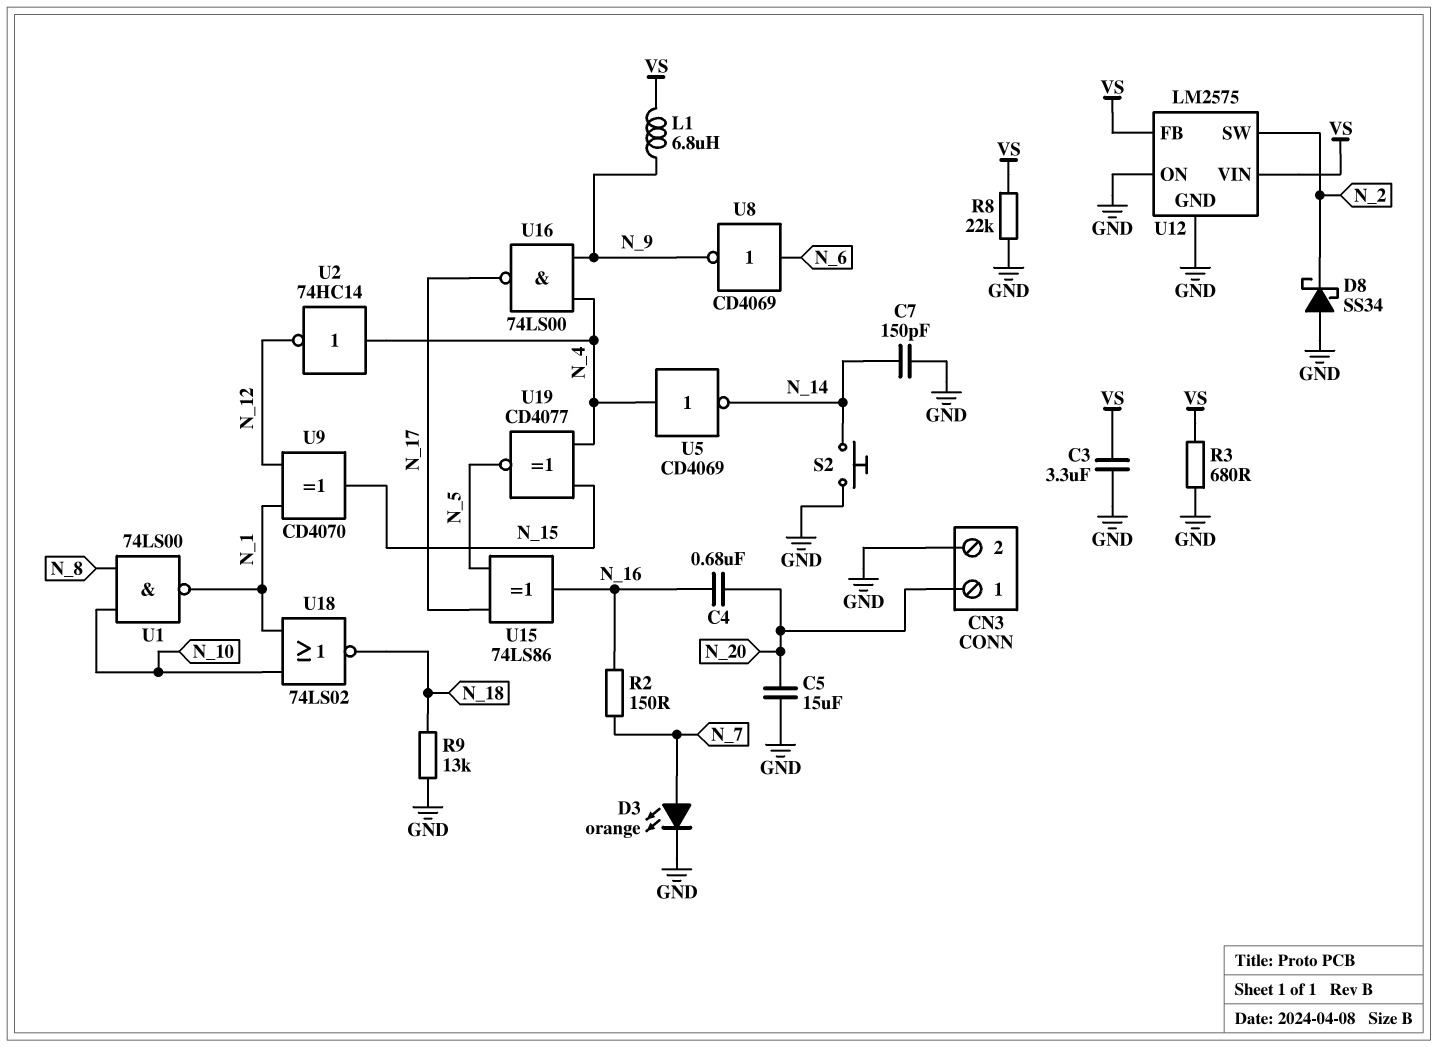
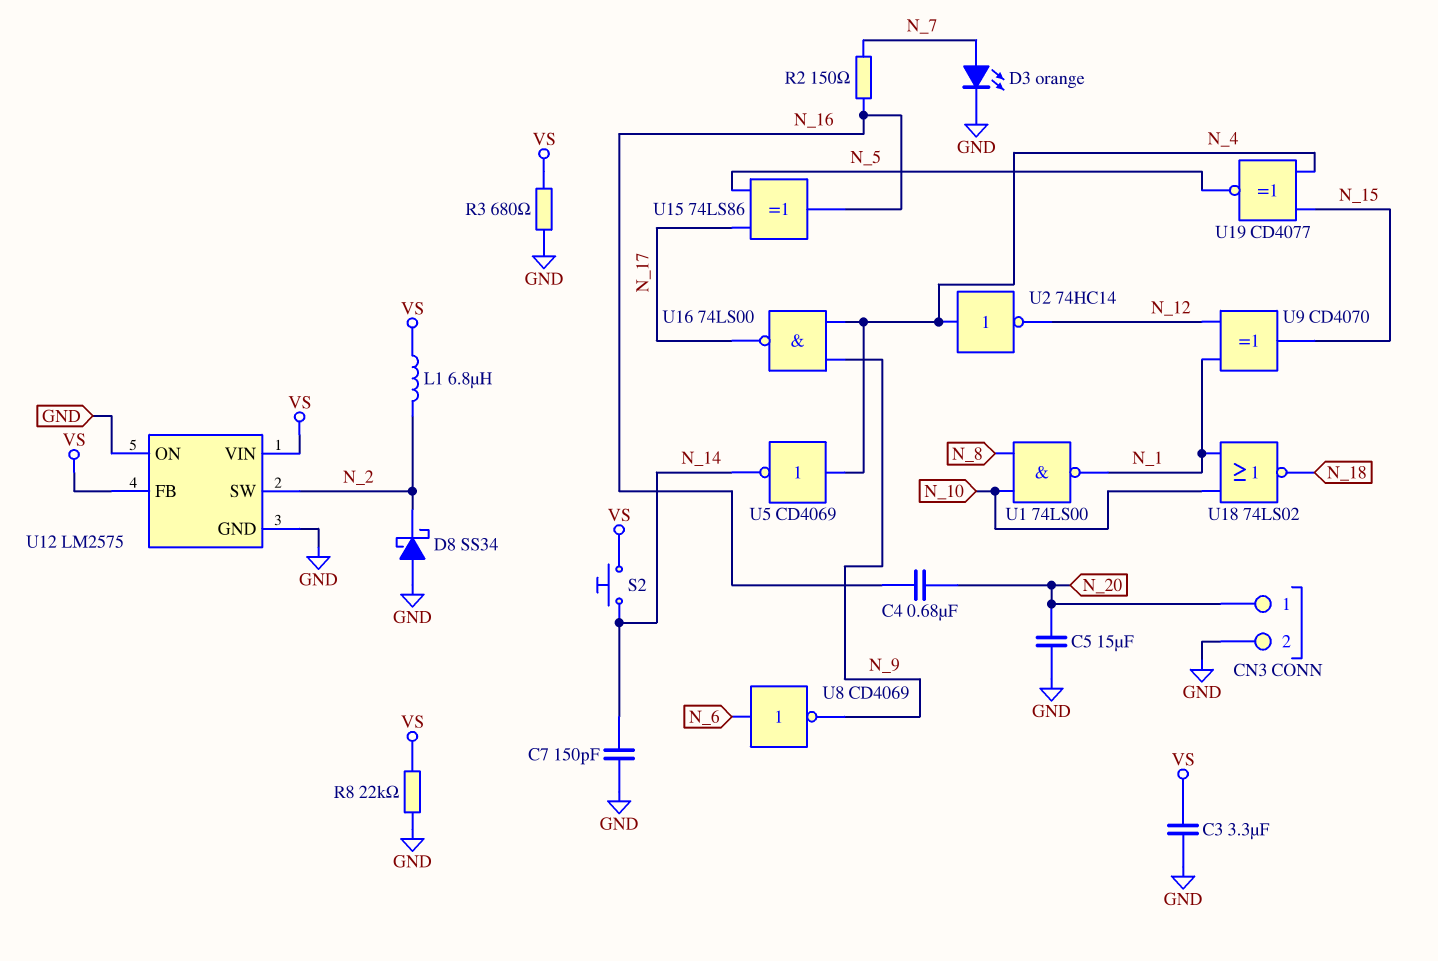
L1: 6.8uH (N_9, VS) -> 6.8uH (N_2, VS)
R9: 13k (GND, N_18) -> none
S2: button (GND, N_14) -> button (N_14, VS)

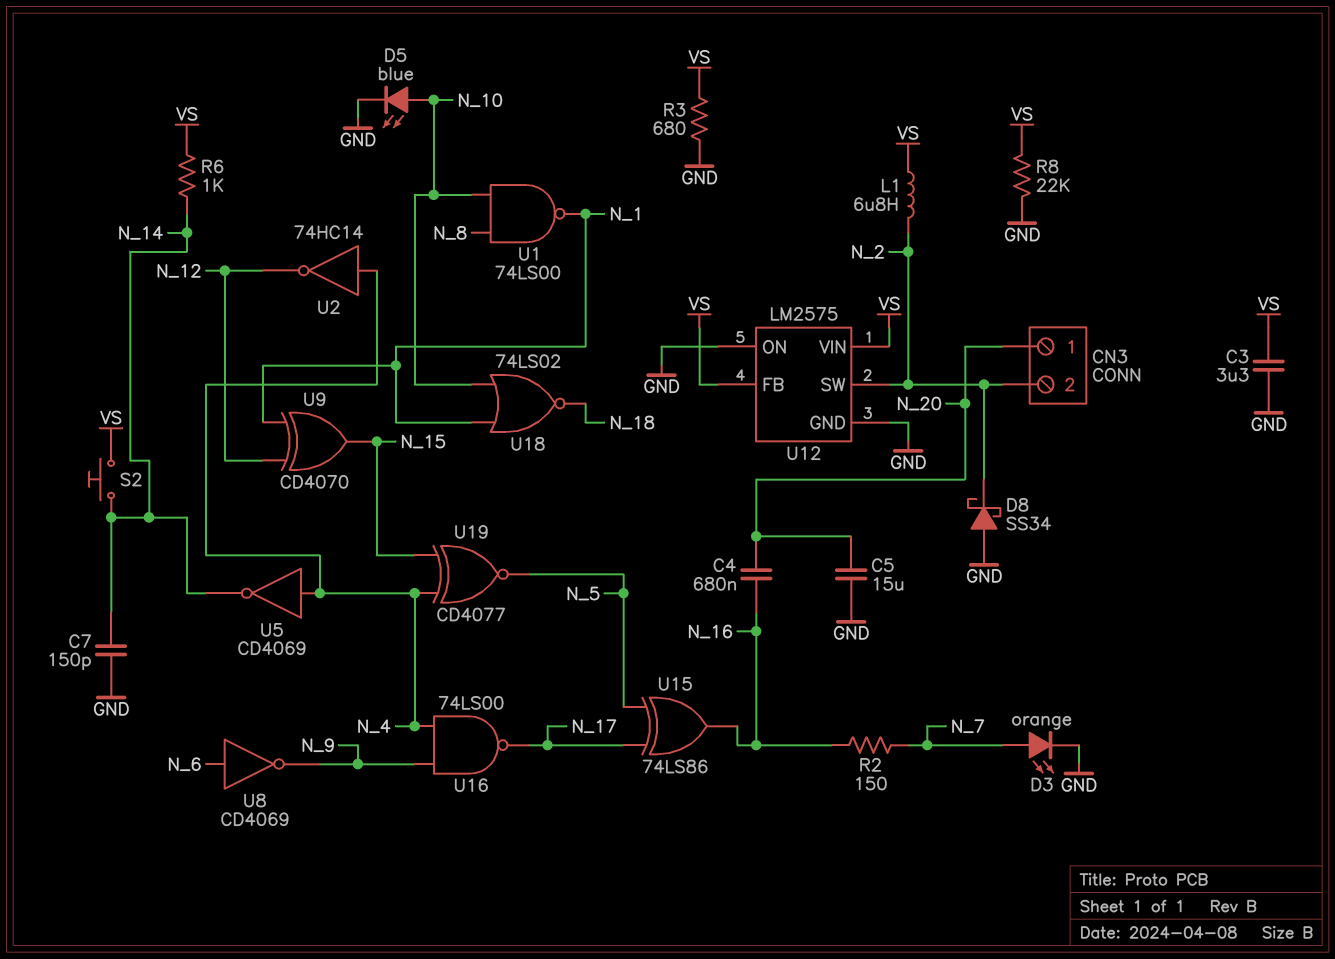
CN3 pin 2: GND -> N_2
D5: none -> LED blue (A N_10, K GND)
R6: none -> 1k (N_14, VS)

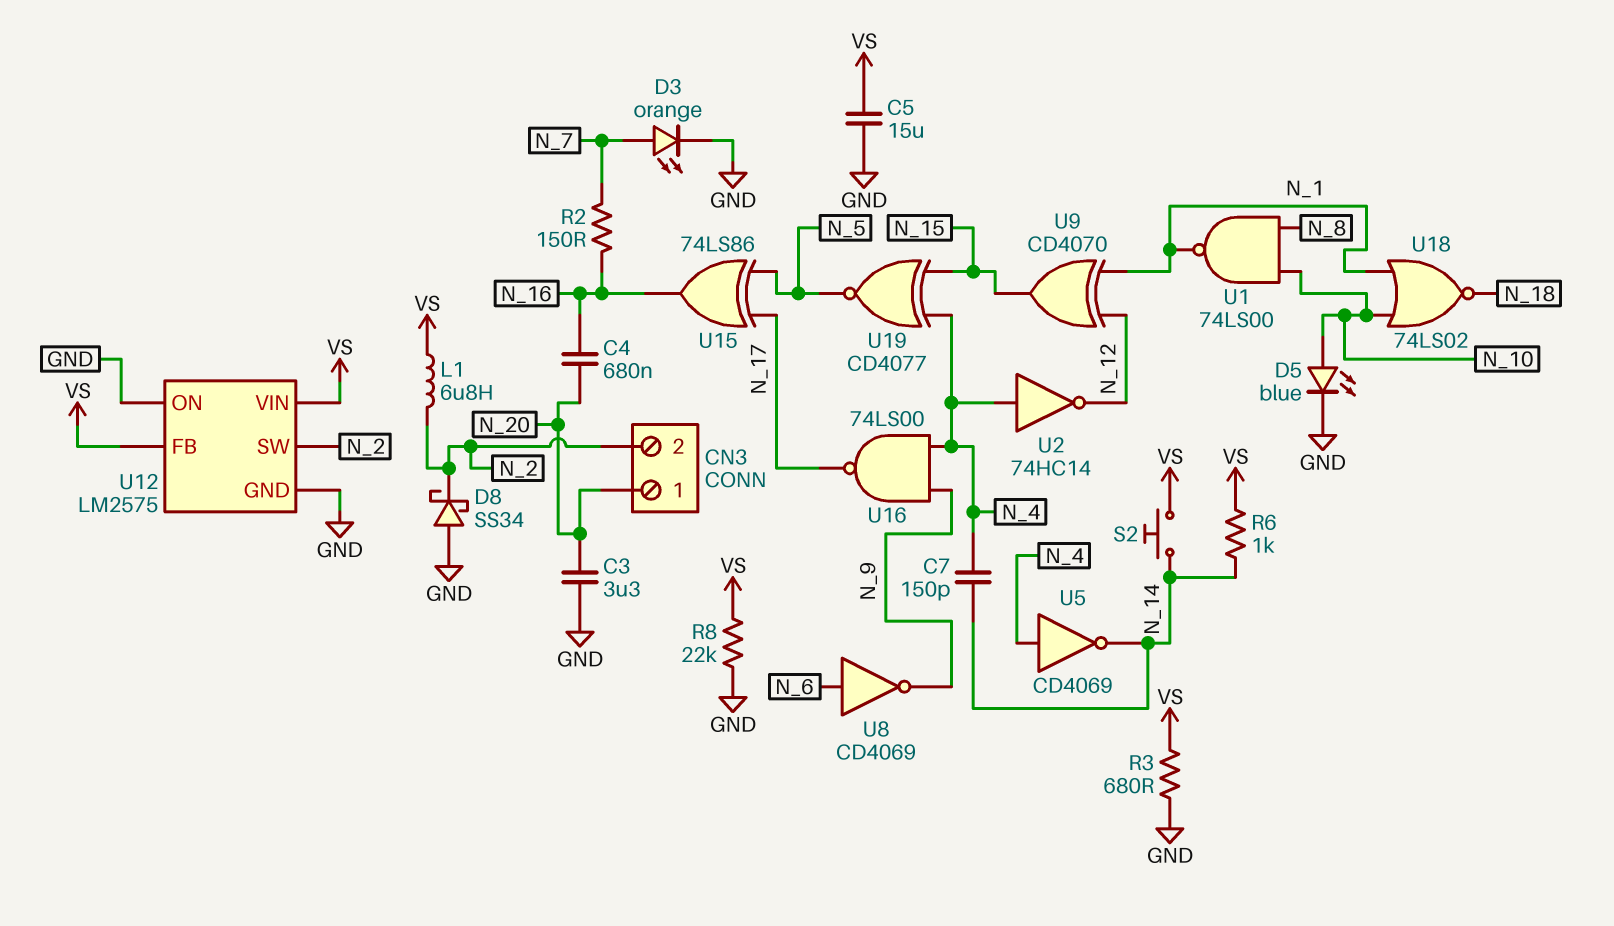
C3: 3.3uF (GND, VS) -> 3.3uF (GND, N_20)
C5: 15uF (GND, N_20) -> 15uF (GND, VS)
C7: 150pF (GND, N_14) -> 150pF (N_4, N_14)

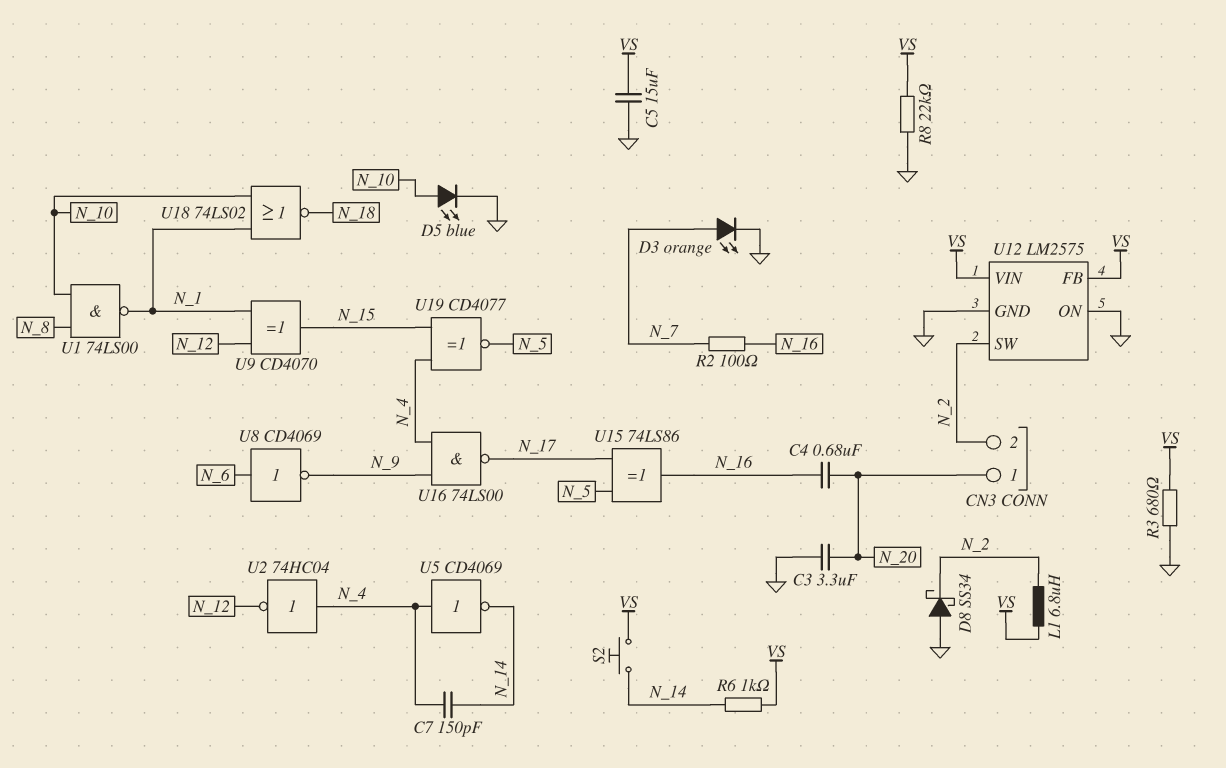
R2: 150 (N_7, N_16) -> 100 (N_7, N_16)
U2: NOT 74HC14 (in N_4, out N_12) -> NOT 74HC04 (in N_4, out N_12)

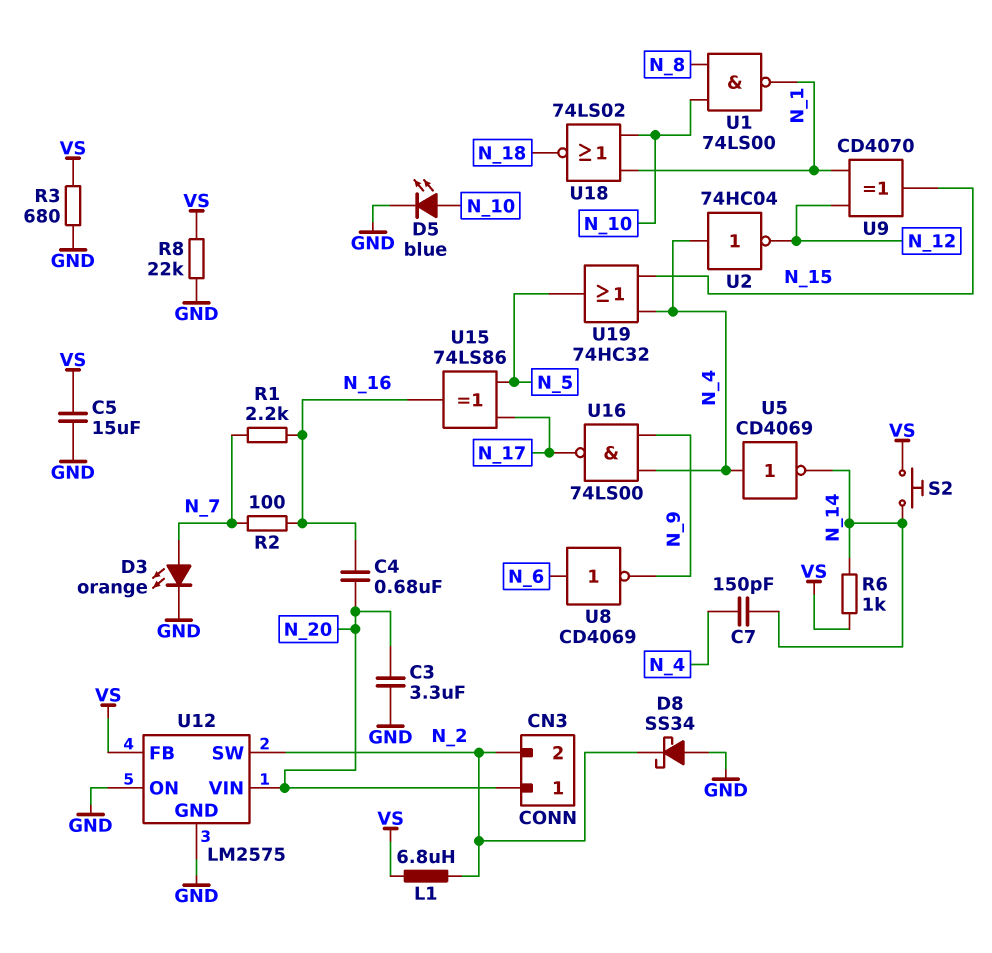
R1: none -> 2.2k (N_7, N_16)
U12 pin VIN: VS -> N_20
U19: XNOR CD4077 (in N_4, in N_15, out N_5) -> OR 74HC32 (in N_4, in N_15, out N_5)

